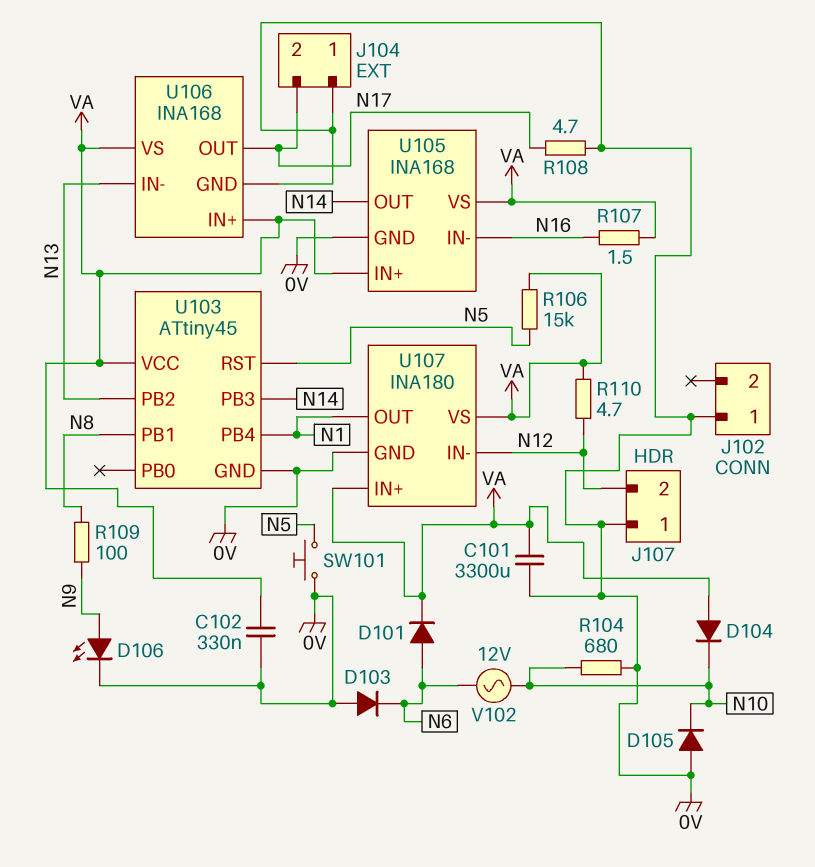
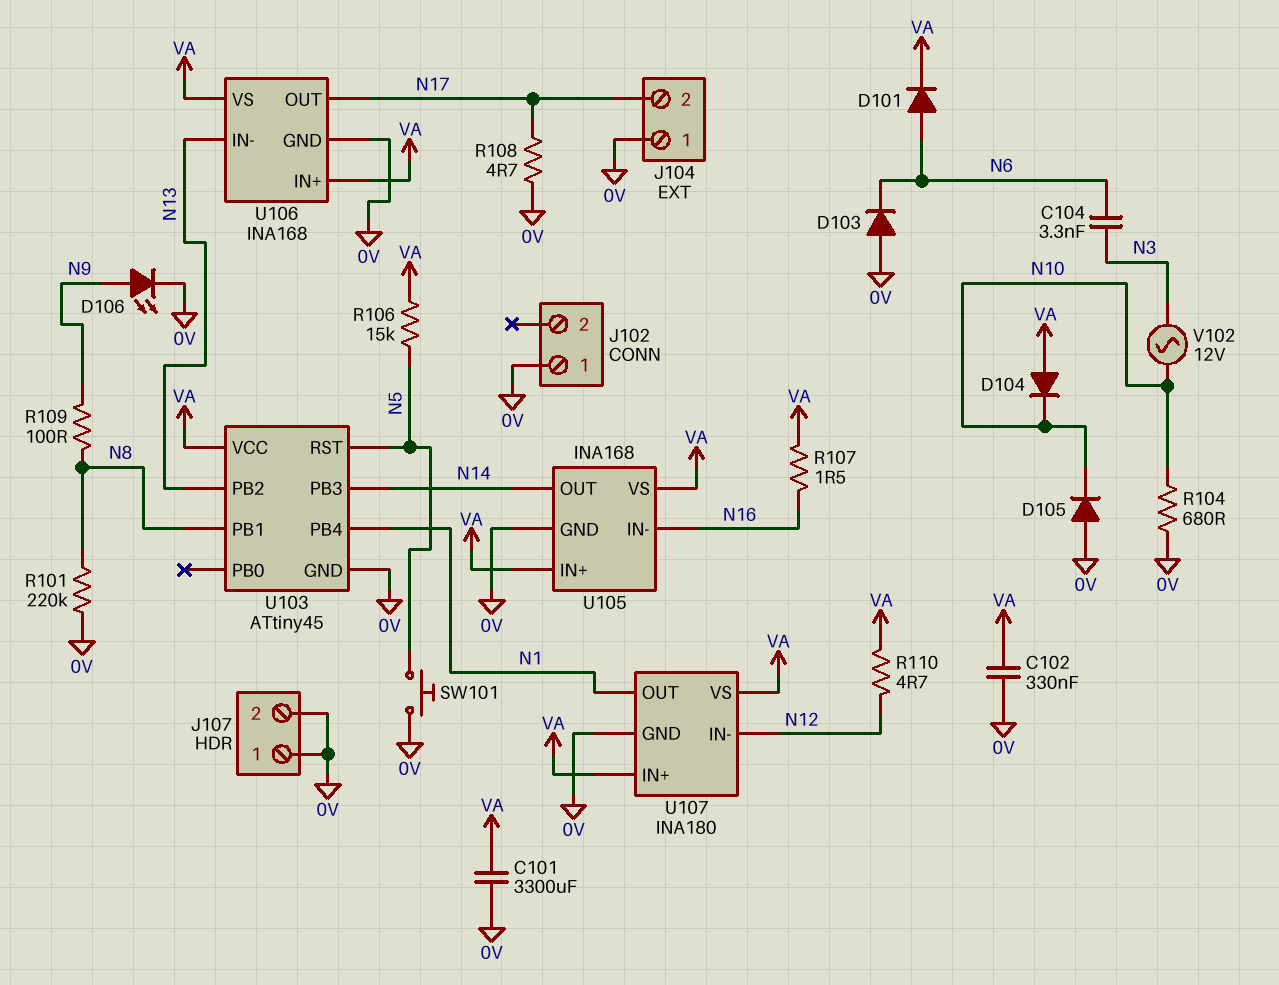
C104: none -> 3.3nF (N3, N6)
J107 pin 2: N12 -> 0V
R101: none -> 220k (0V, N8)
V102: AC 12V (N6, N10) -> AC 12V (N3, N10)

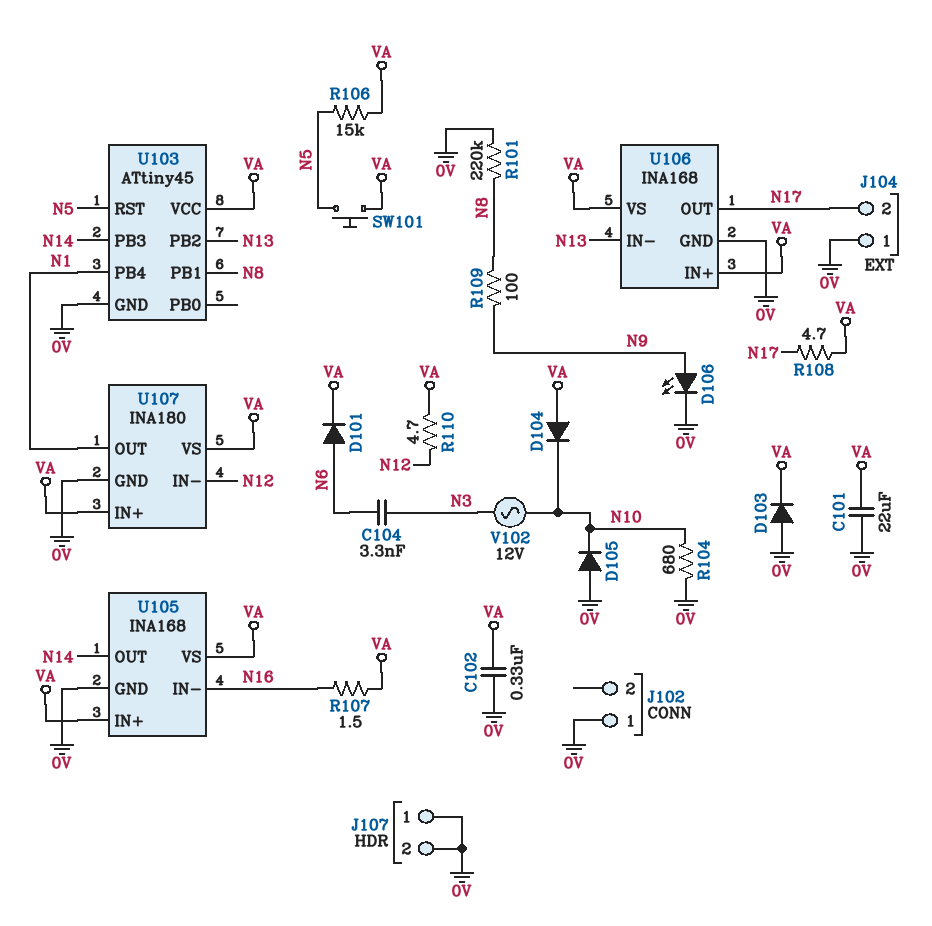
C101: 3300uF (0V, VA) -> 22uF (0V, VA)
D103: diode (A 0V, K N6) -> diode (A 0V, K VA)
R108: 4.7 (0V, N17) -> 4.7 (N17, VA)
SW101: button (0V, N5) -> button (N5, VA)

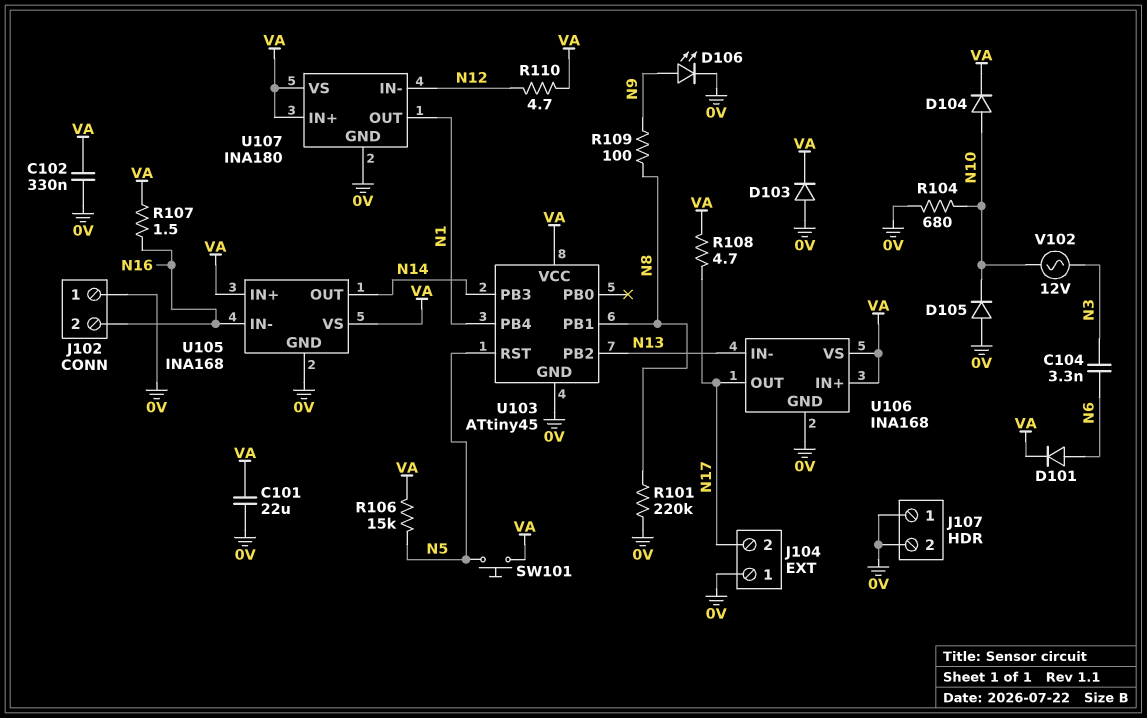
D104: diode (A VA, K N10) -> diode (A N10, K VA)
J102 pin 2: none -> N16

